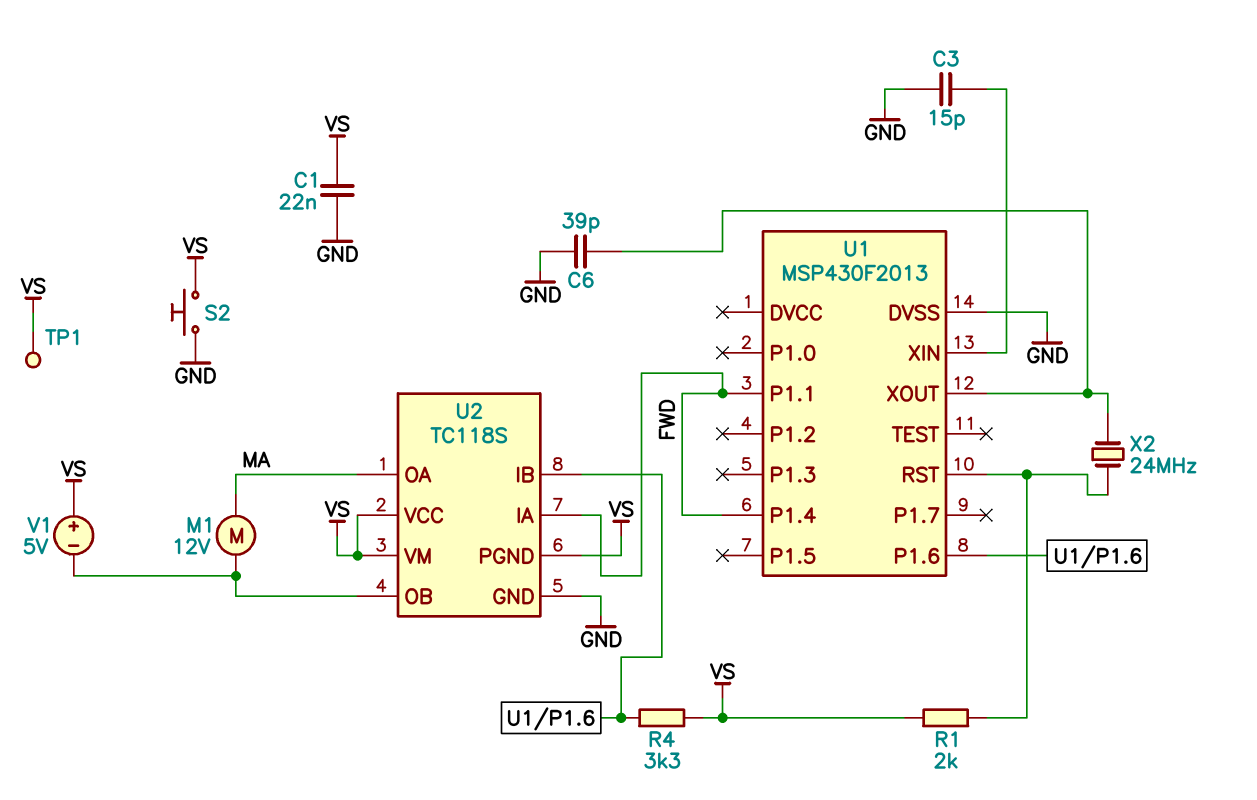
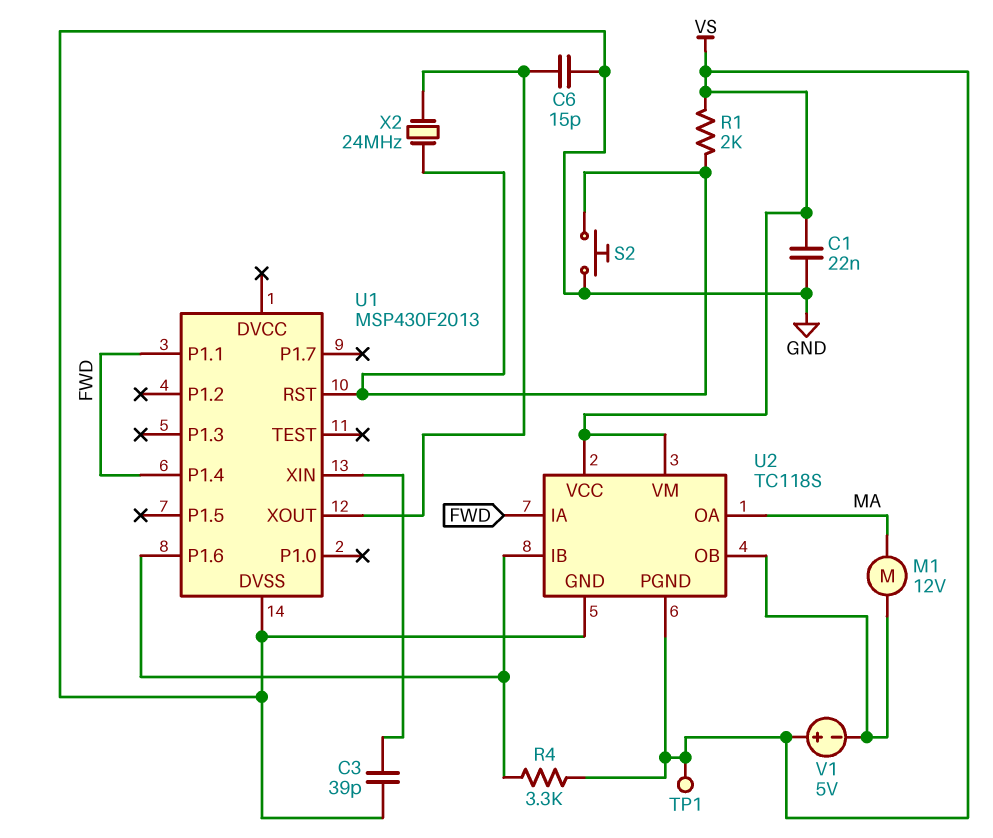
C3: 15pF (GND, U1/XIN) -> 39pF (GND, U1/XIN)
C6: 39pF (GND, U1/XOUT) -> 15pF (GND, U1/XOUT)
S2: button (GND, VS) -> button (GND, U1/RST)

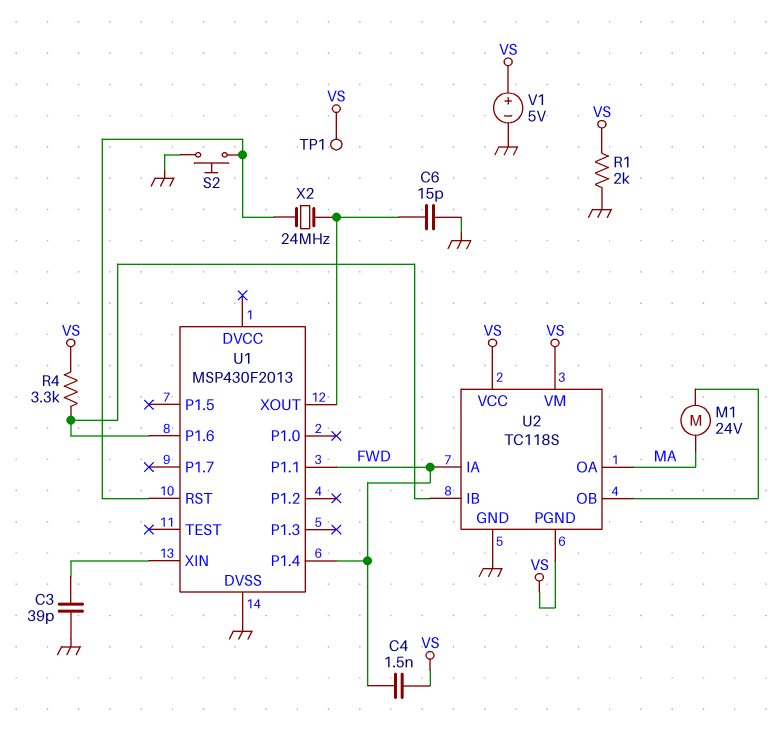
C1: 22nF (GND, VS) -> none
C4: none -> 1.5nF (FWD, VS)
M1: motor 12V (MA, U2/OB) -> motor 24V (MA, U2/OB)
R1: 2k (U1/RST, VS) -> 2k (GND, VS)
V1: 5V (plus VS, minus U2/OB) -> 5V (plus VS, minus GND)

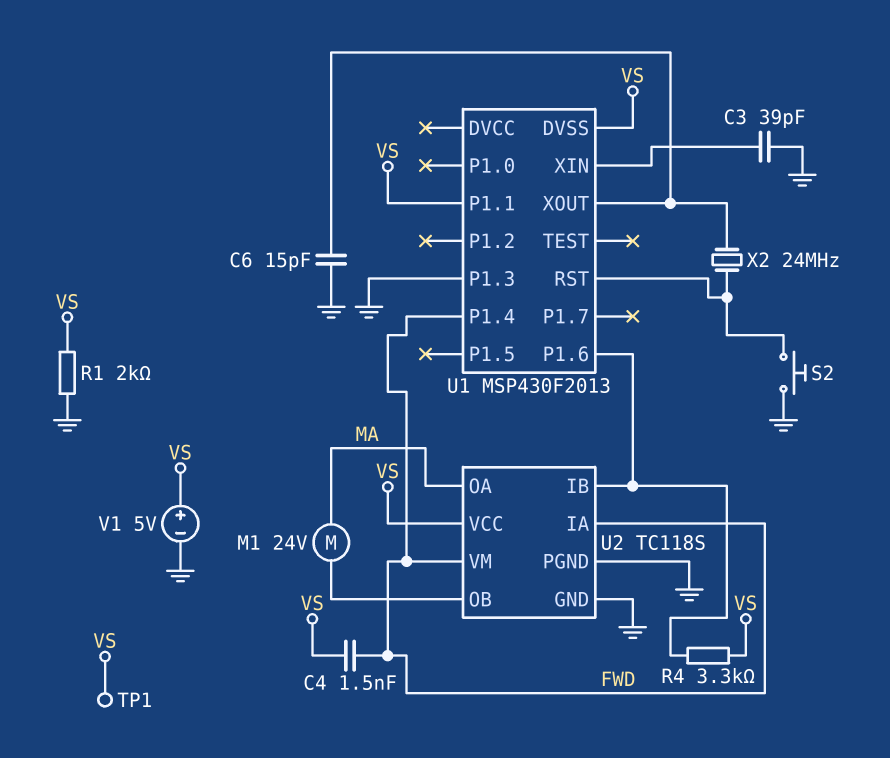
U1 pin DVSS: GND -> VS
U1 pin P1.1: FWD -> VS
U1 pin P1.3: none -> GND
U2 pin PGND: VS -> GND
U2 pin VM: VS -> FWD

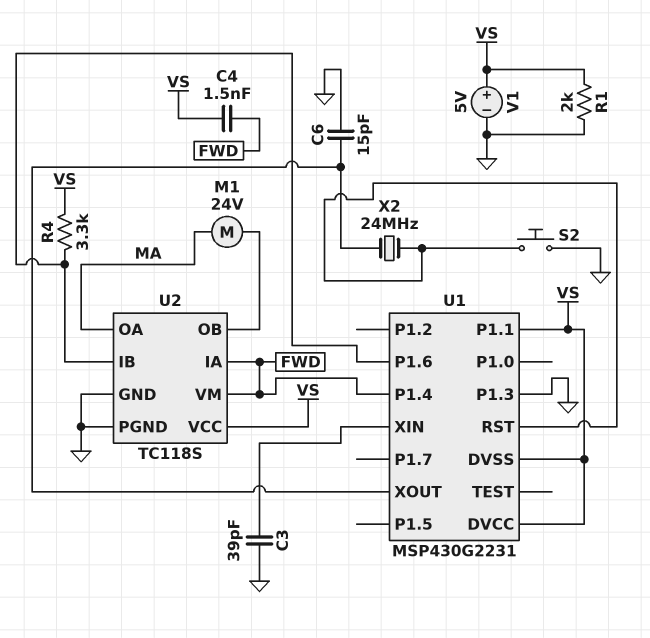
TP1: test point (VS) -> none
U1: MSP430F2013 -> MSP430G2231
U1 pin DVCC: none -> VS

